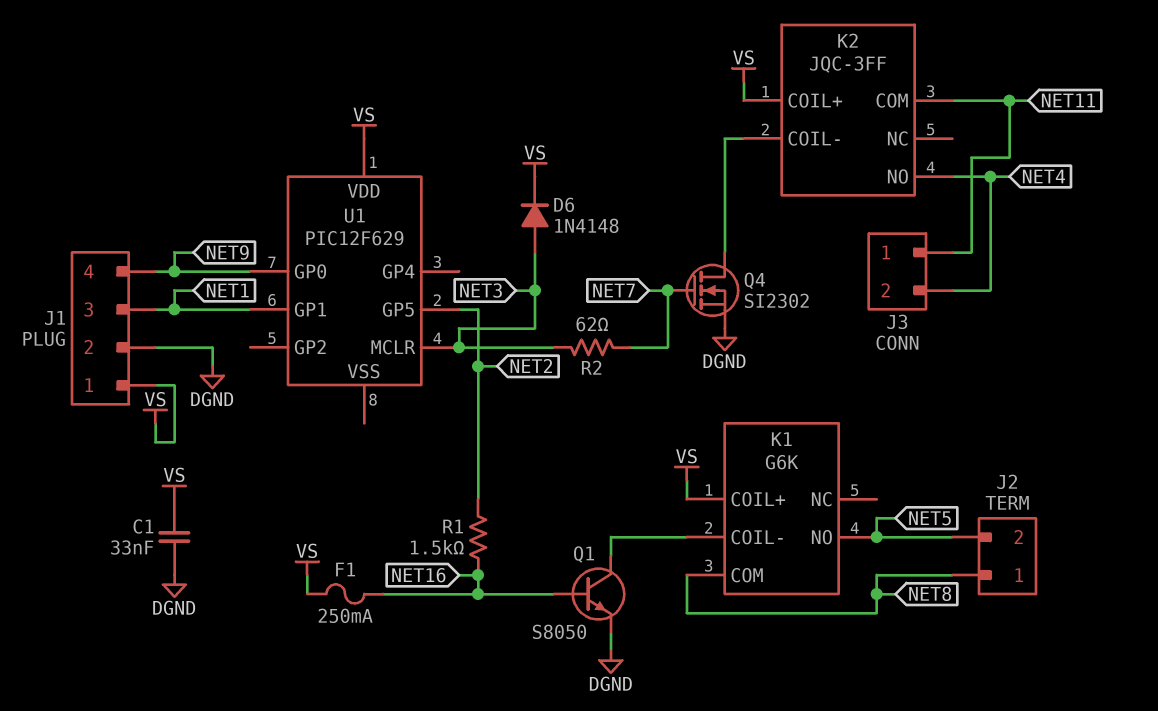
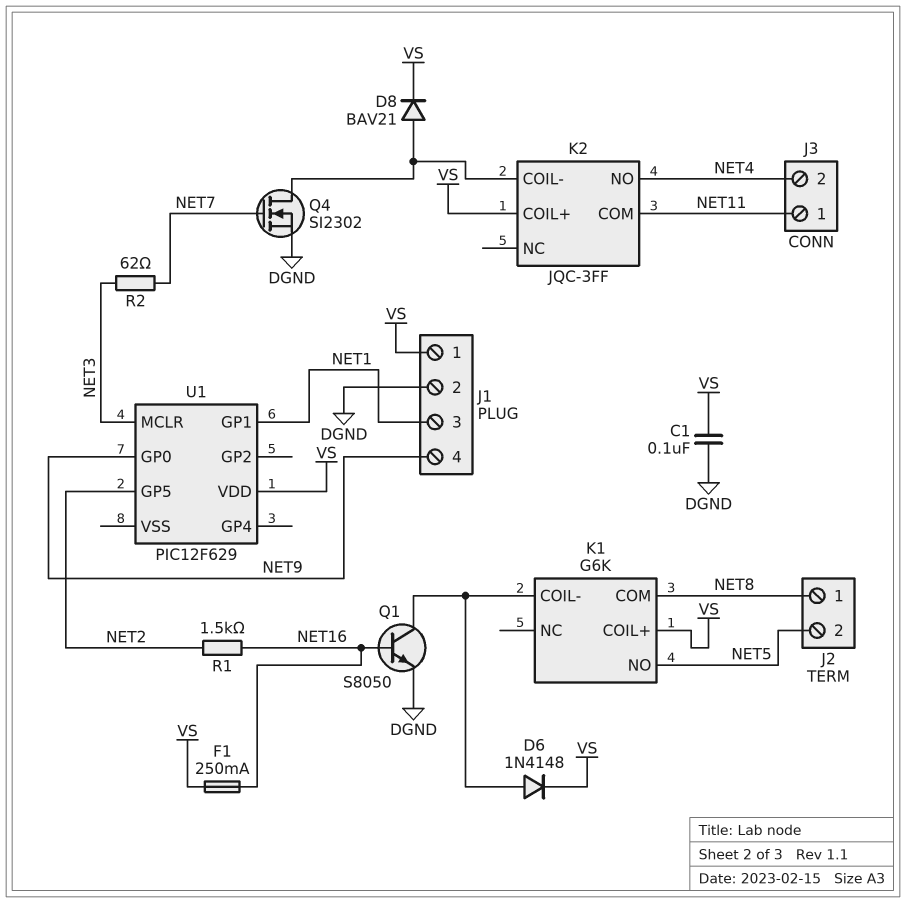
C1: 33nF (DGND, VS) -> 100nF (DGND, VS)
D6: diode 1N4148 (A NET3, K VS) -> diode 1N4148 (A K1/COIL-, K VS)
D8: none -> diode BAV21 (A K2/COIL-, K VS)

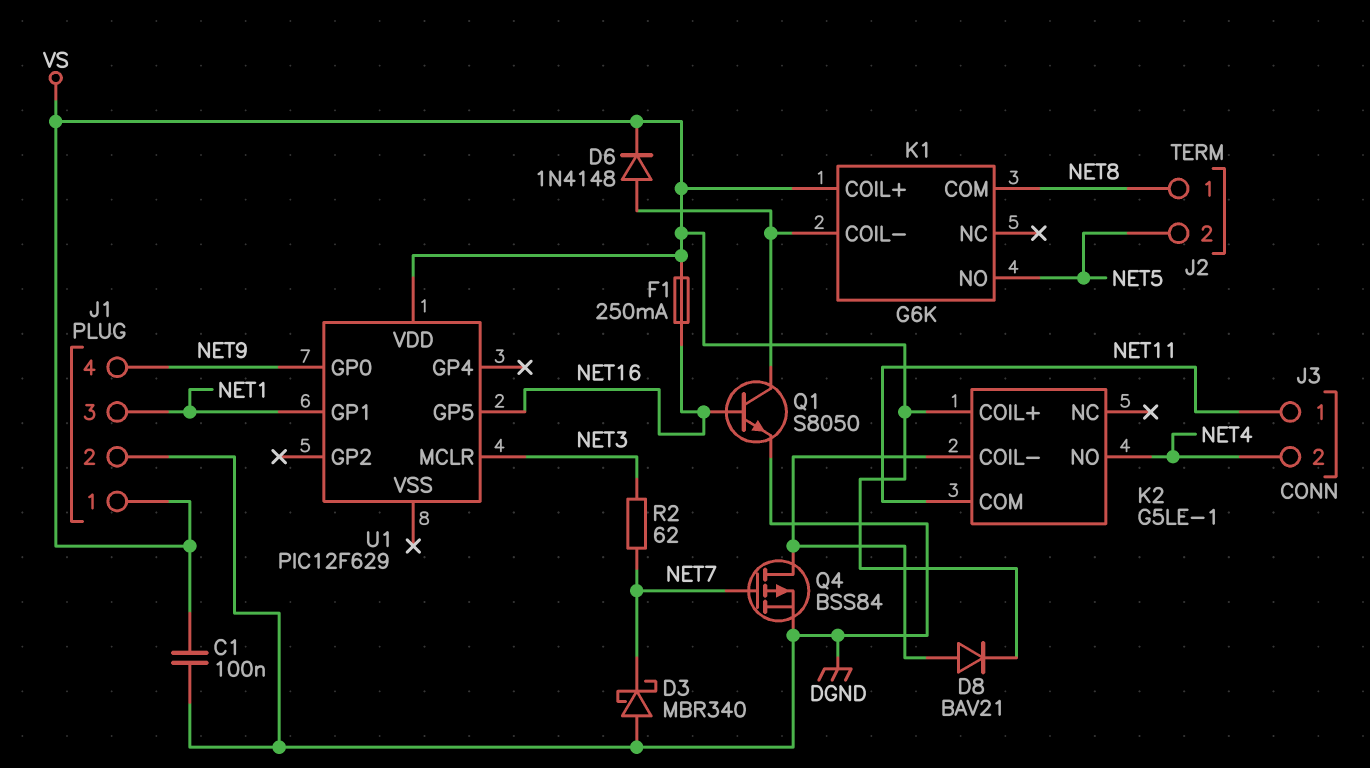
D3: none -> schottky MBR340 (A DGND, K NET7)
K2: JQC-3FF -> G5LE-1
Q4: NMOS SI2302 (G NET7, D K2/COIL-, S DGND) -> PMOS BSS84 (G NET7, D K2/COIL-, S DGND)
R1: 1.5k (NET2, NET16) -> none
U1 pin GP5: NET2 -> NET16

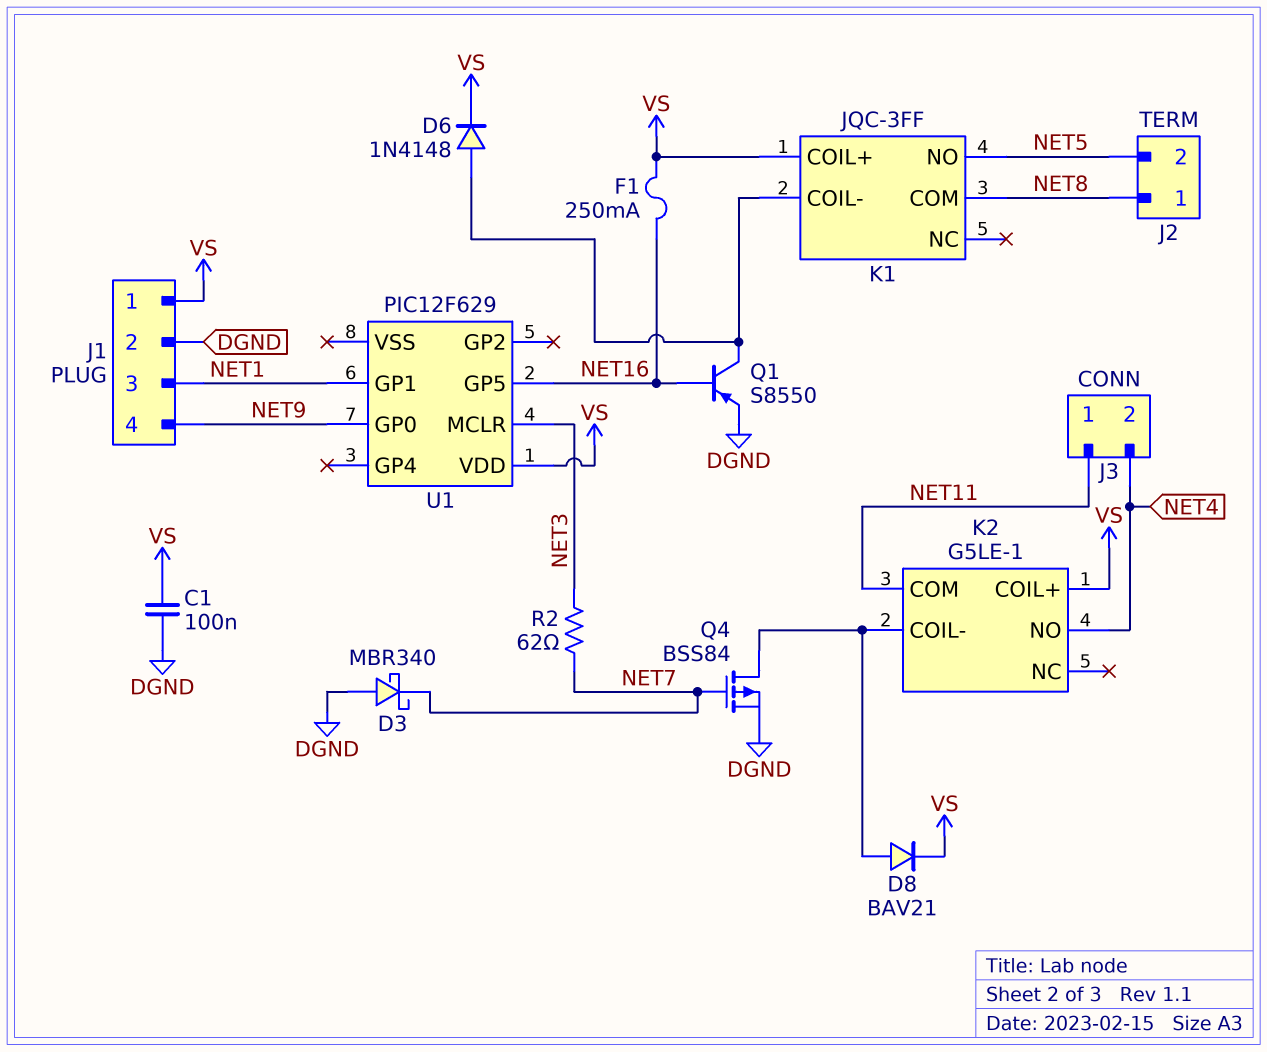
K1: G6K -> JQC-3FF
Q1: NPN S8050 (B NET16, C K1/COIL-, E DGND) -> PNP S8550 (B NET16, C K1/COIL-, E DGND)

